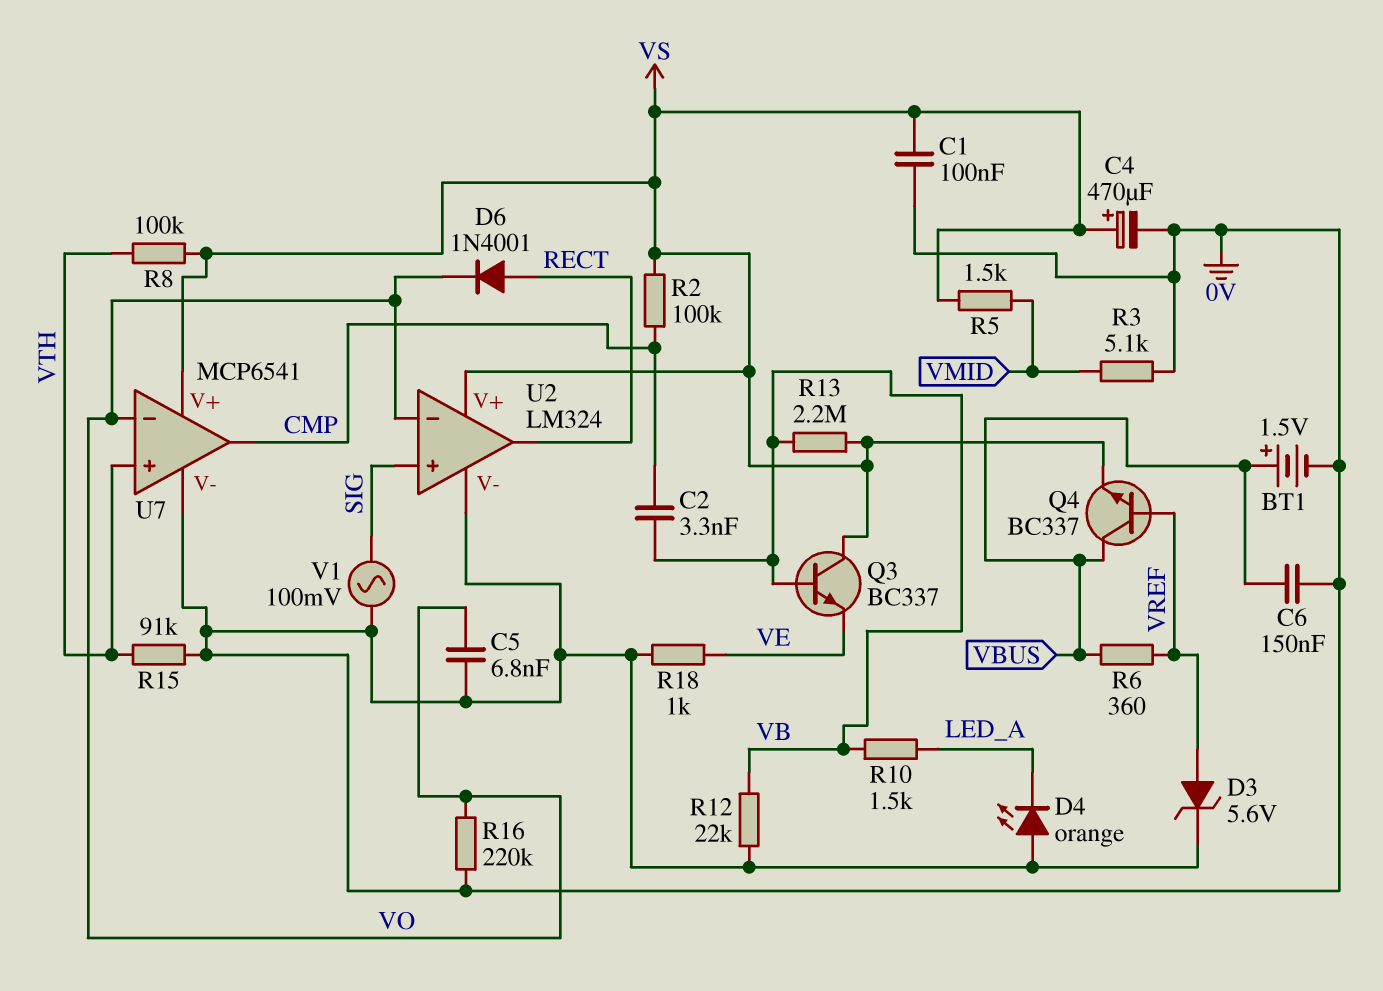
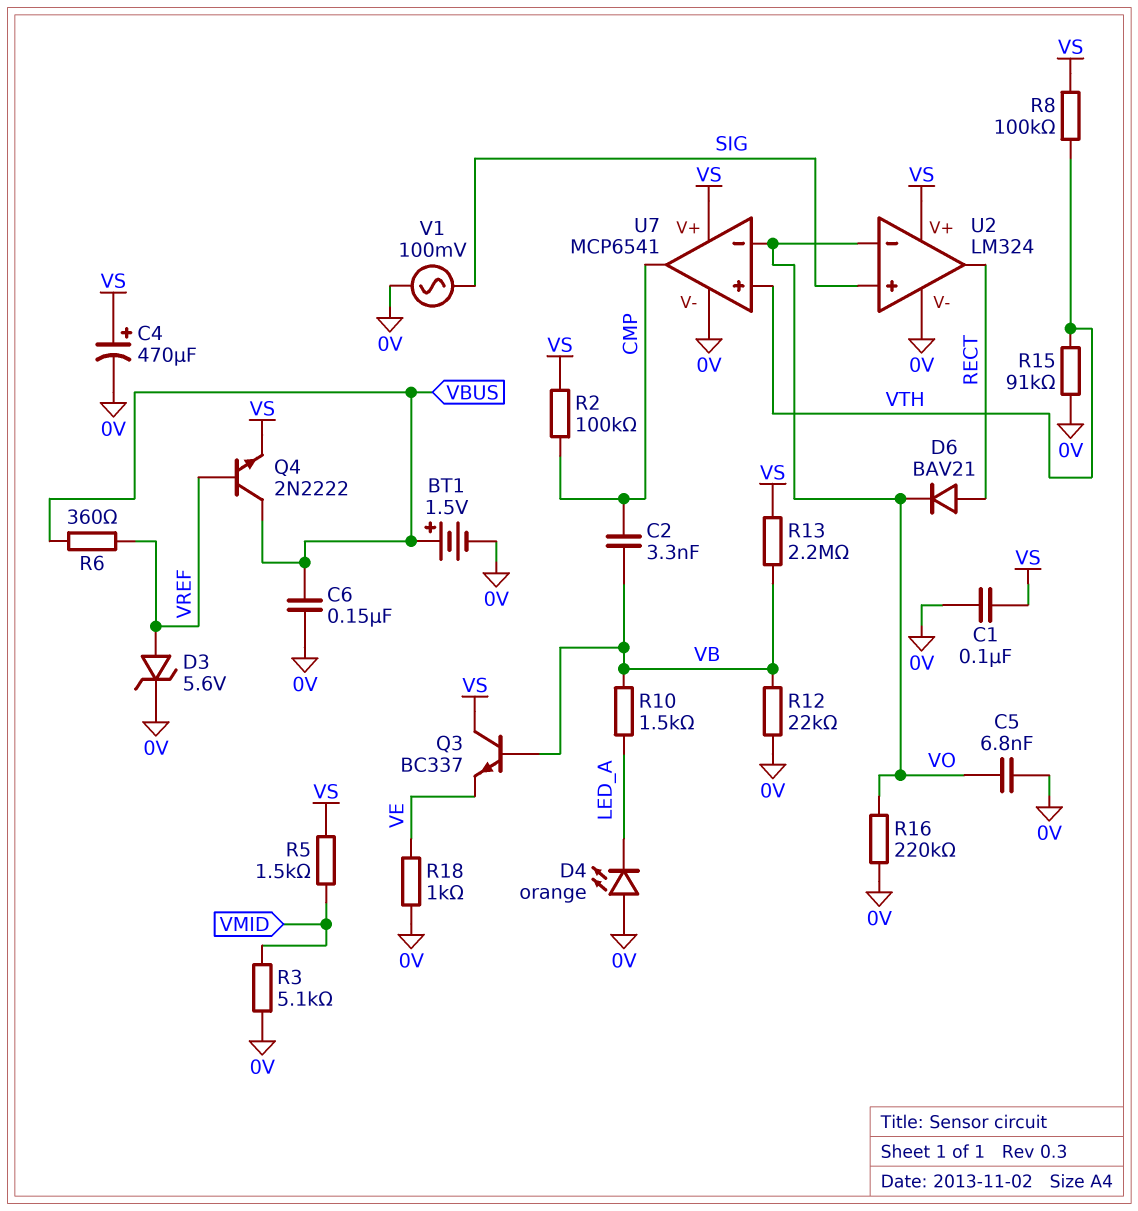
D6: diode 1N4001 (A RECT, K VO) -> diode BAV21 (A RECT, K VO)
Q4: NPN BC337 (B VREF, C VBUS, E VS) -> NPN 2N2222 (B VREF, C VBUS, E VS)

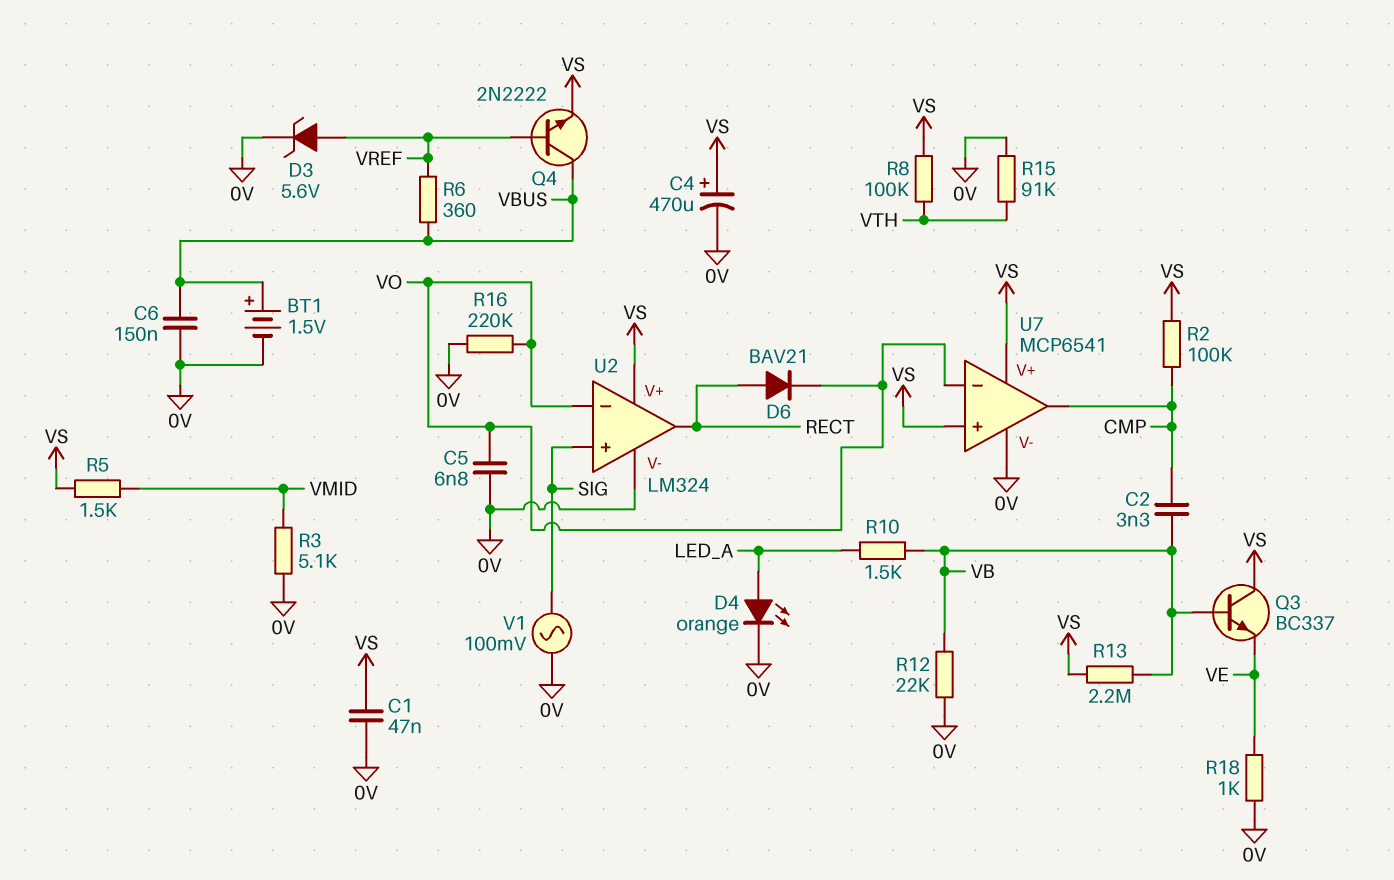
C1: 100nF (0V, VS) -> 47nF (0V, VS)
D4: LED orange (A 0V, K LED_A) -> LED orange (A LED_A, K 0V)
U7 pin in+: VTH -> VS

